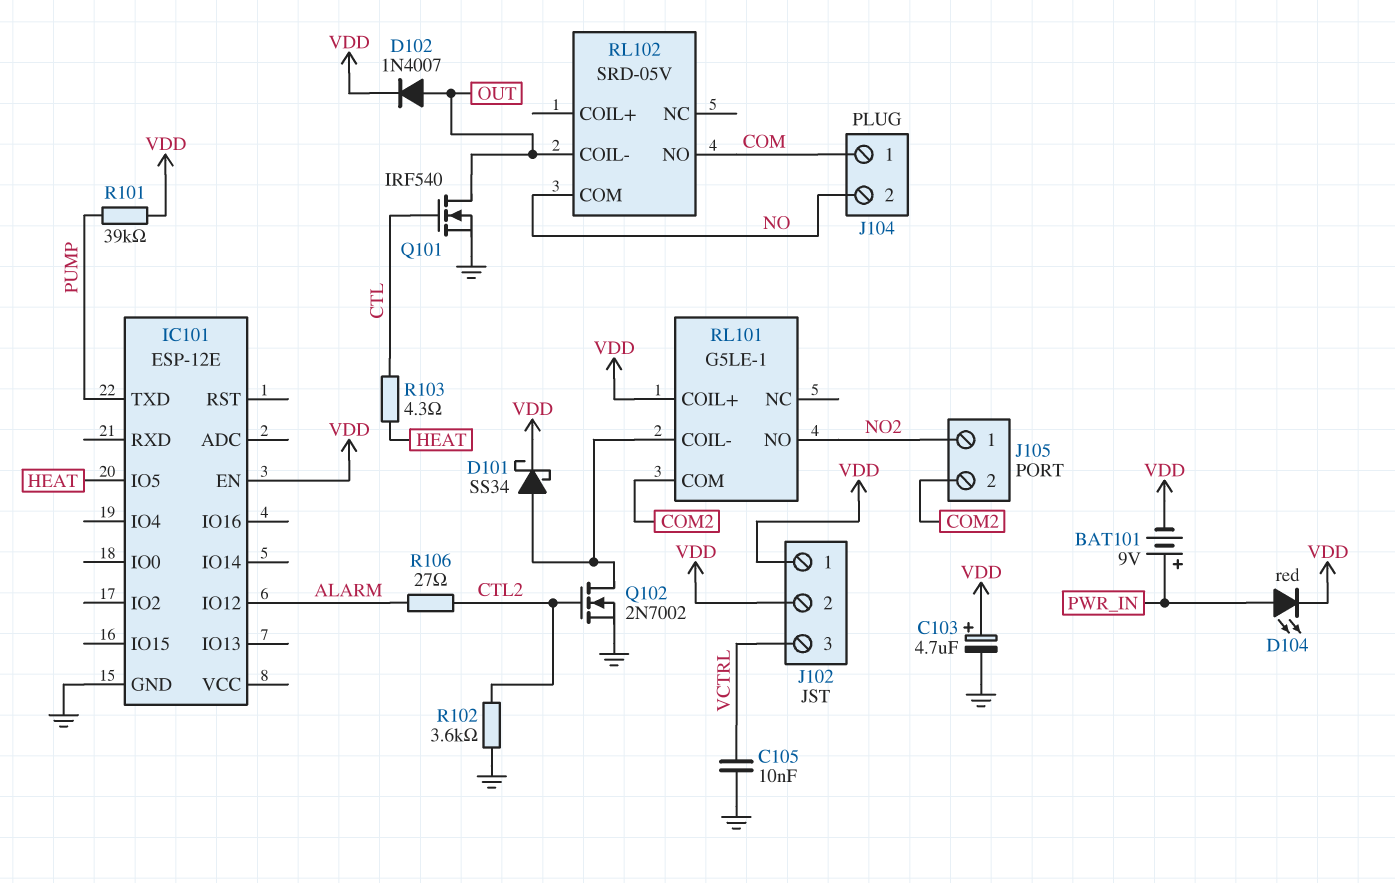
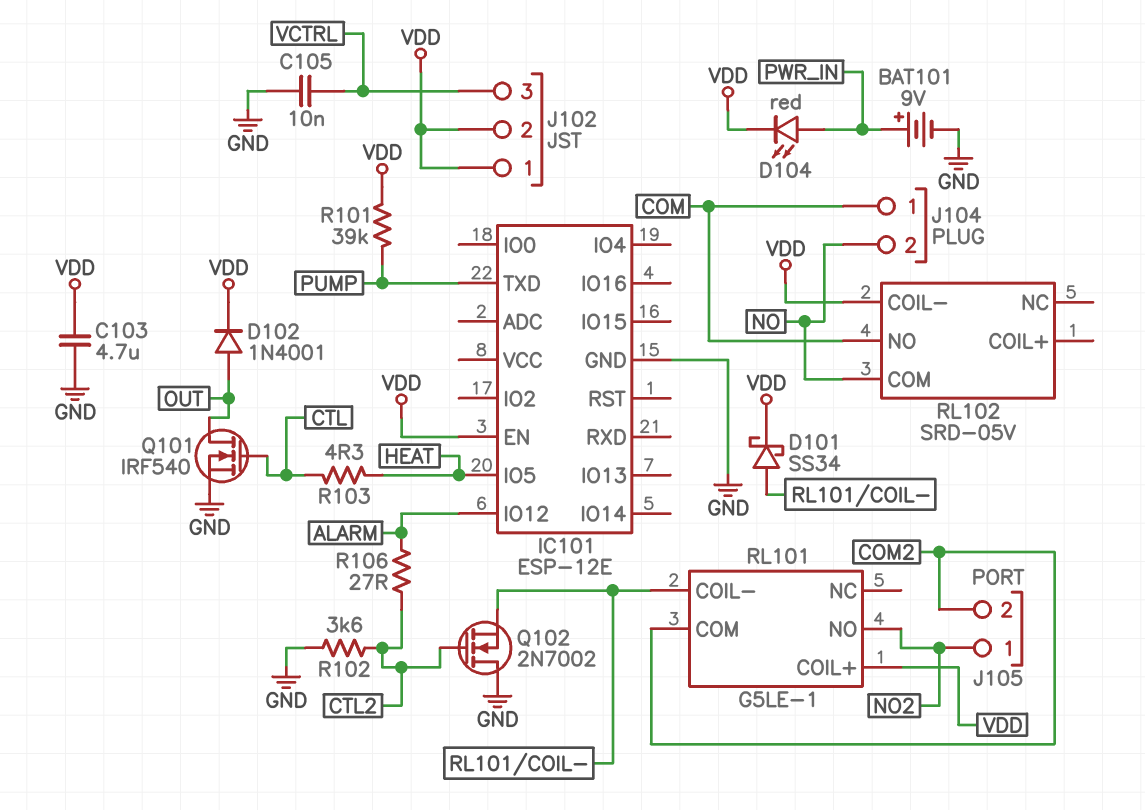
BAT101: 9V (plus PWR_IN, minus VDD) -> 9V (plus PWR_IN, minus GND)
C103: 4.7uF (plus VDD, minus GND) -> 4.7uF (GND, VDD)
D102: diode 1N4007 (A OUT, K VDD) -> diode 1N4001 (A OUT, K VDD)
Q102: NMOS 2N7002 (G CTL2, D RL101/COIL-, S GND) -> NMOS 2N7002 (G CTL2, D GND, S RL101/COIL-)
RL102 pin COIL-: OUT -> VDD

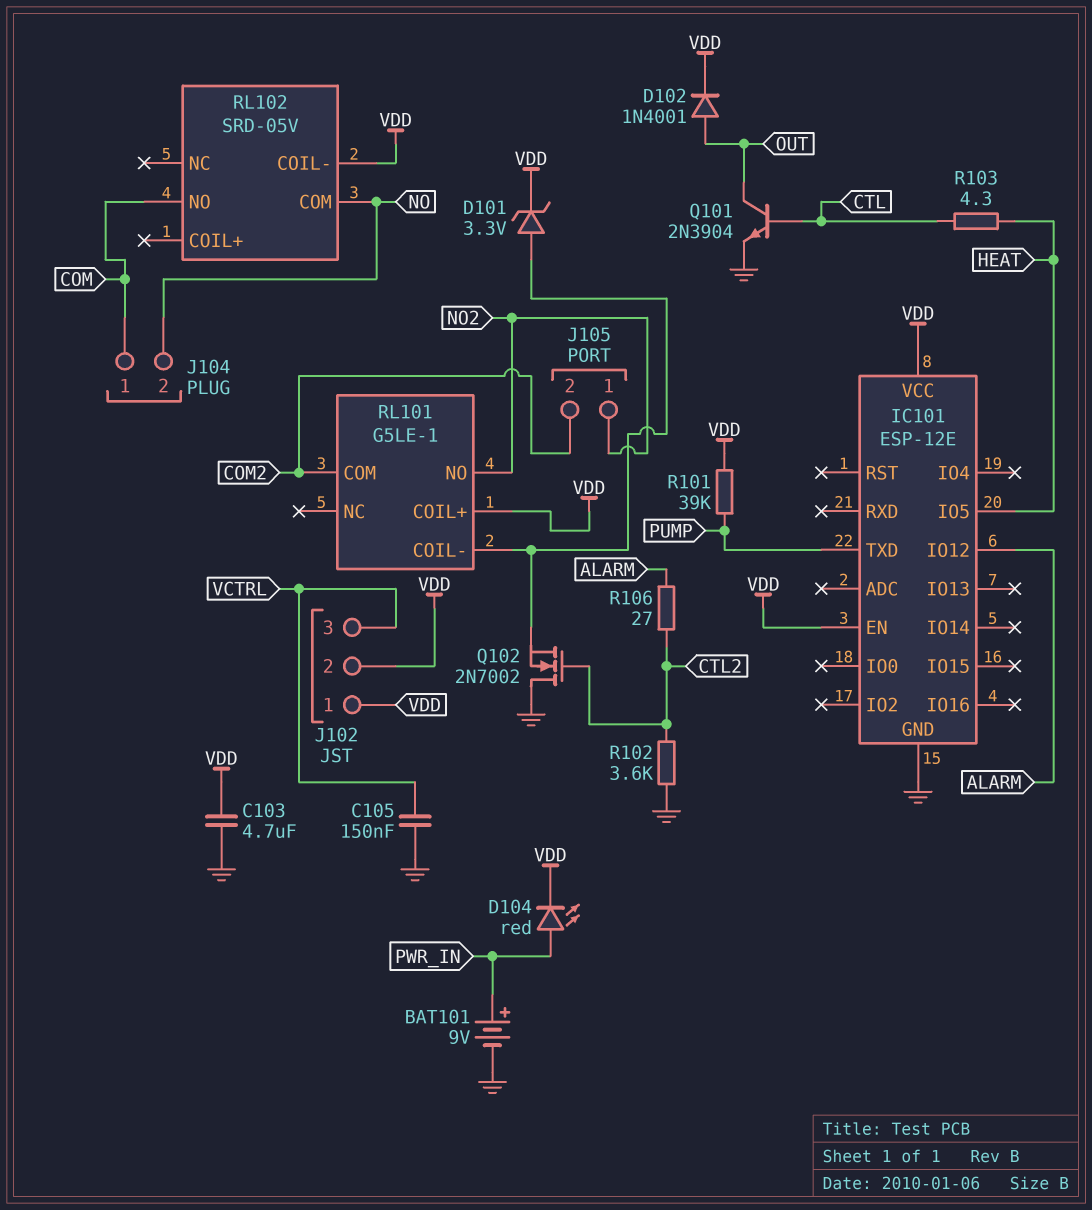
C105: 10nF (GND, VCTRL) -> 150nF (GND, VCTRL)
D101: schottky SS34 (A RL101/COIL-, K VDD) -> zener 3.3V (A RL101/COIL-, K VDD)
IC101 pin VCC: none -> VDD
Q101: NMOS IRF540 (G CTL, D OUT, S GND) -> NPN 2N3904 (B CTL, C OUT, E GND)

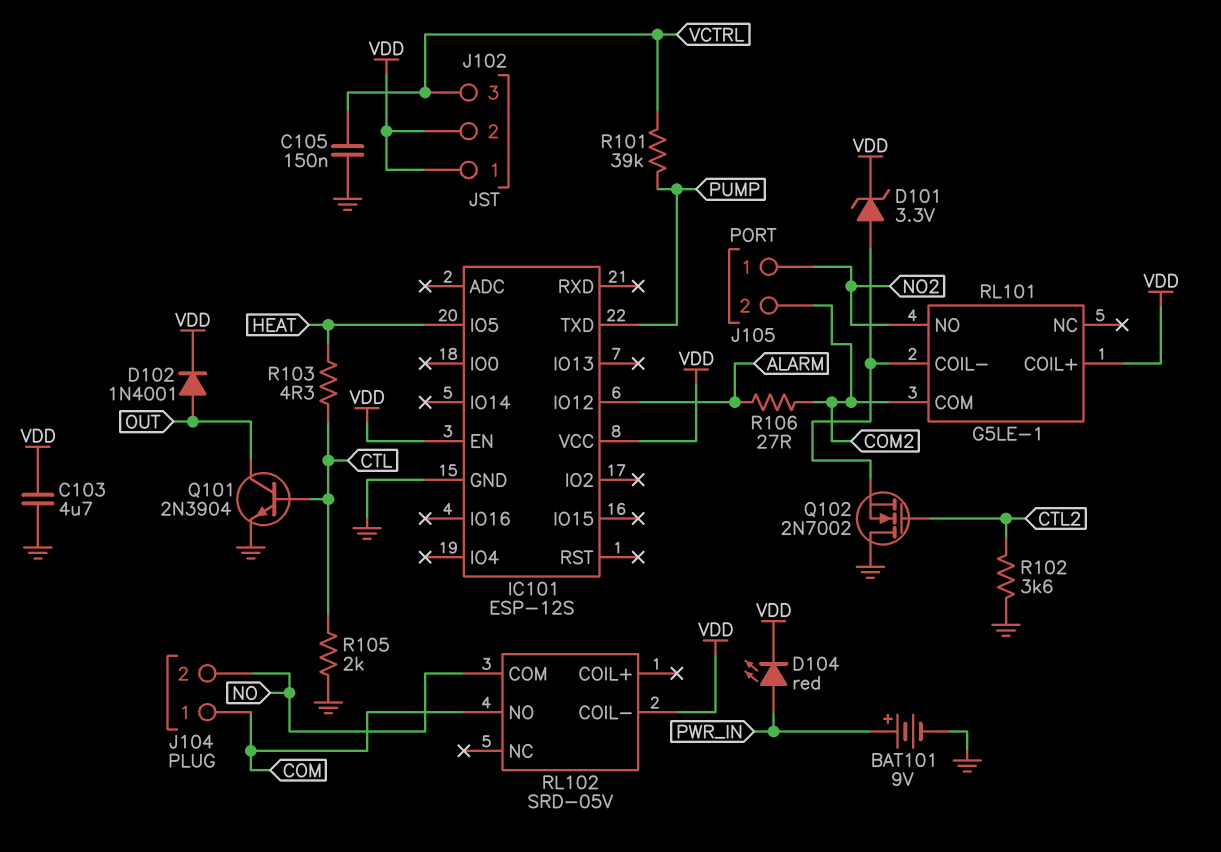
IC101: ESP-12E -> ESP-12S
R101: 39k (PUMP, VDD) -> 39k (PUMP, VCTRL)
R105: none -> 2k (CTL, GND)
R106: 27 (ALARM, CTL2) -> 27 (ALARM, COM2)

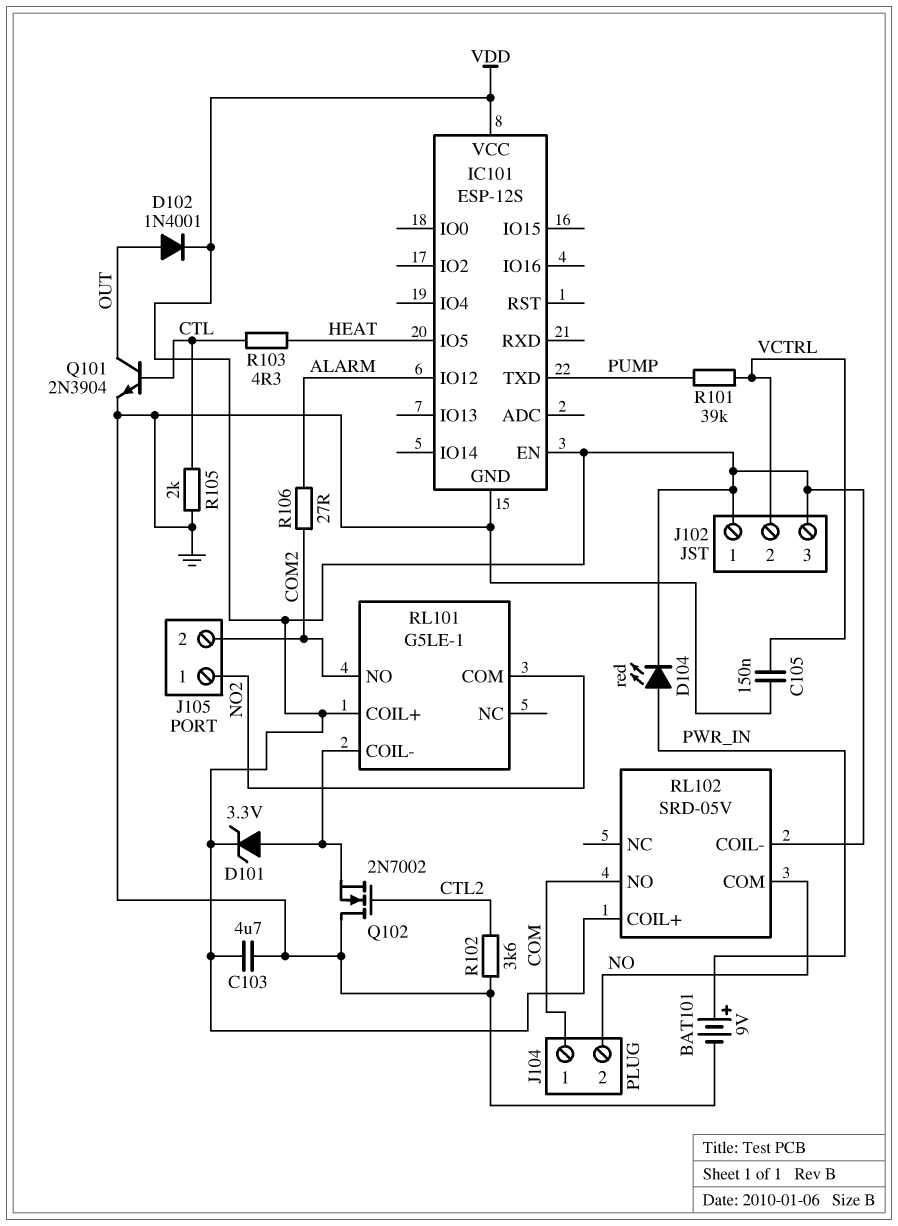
J102 pin 2: VDD -> VCTRL
J102 pin 3: VCTRL -> VDD
RL101 pin COM: COM2 -> NO2
RL101 pin NO: NO2 -> COM2
RL102 pin COIL+: none -> VDD

